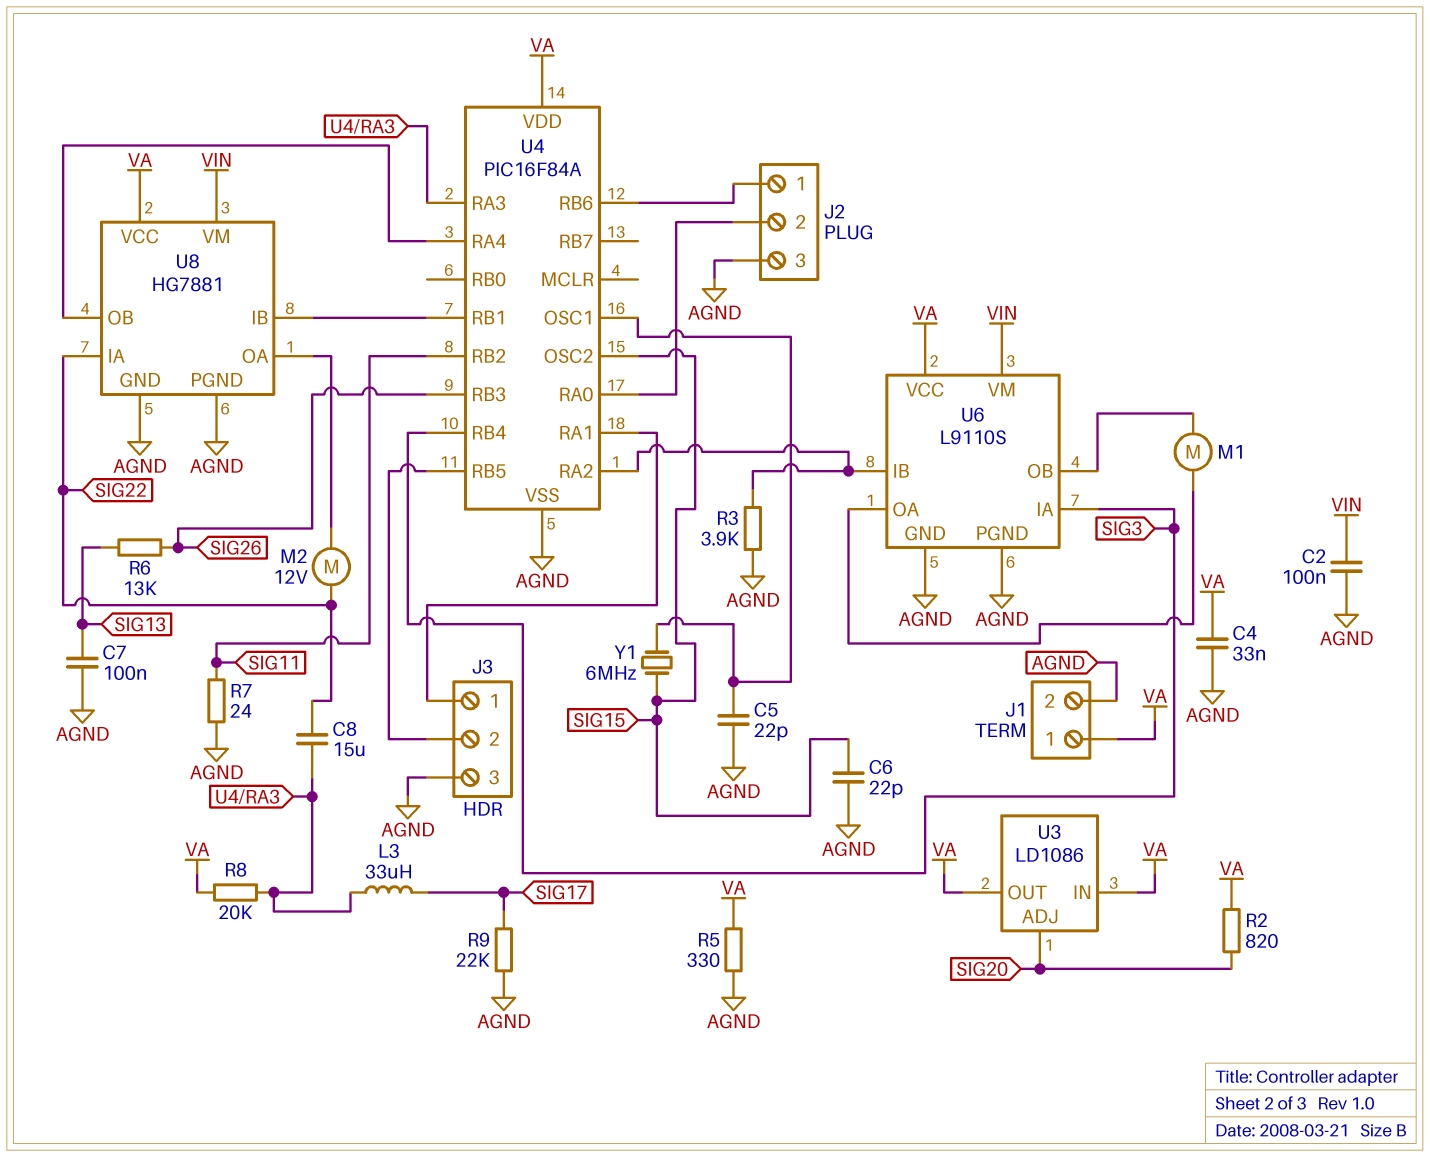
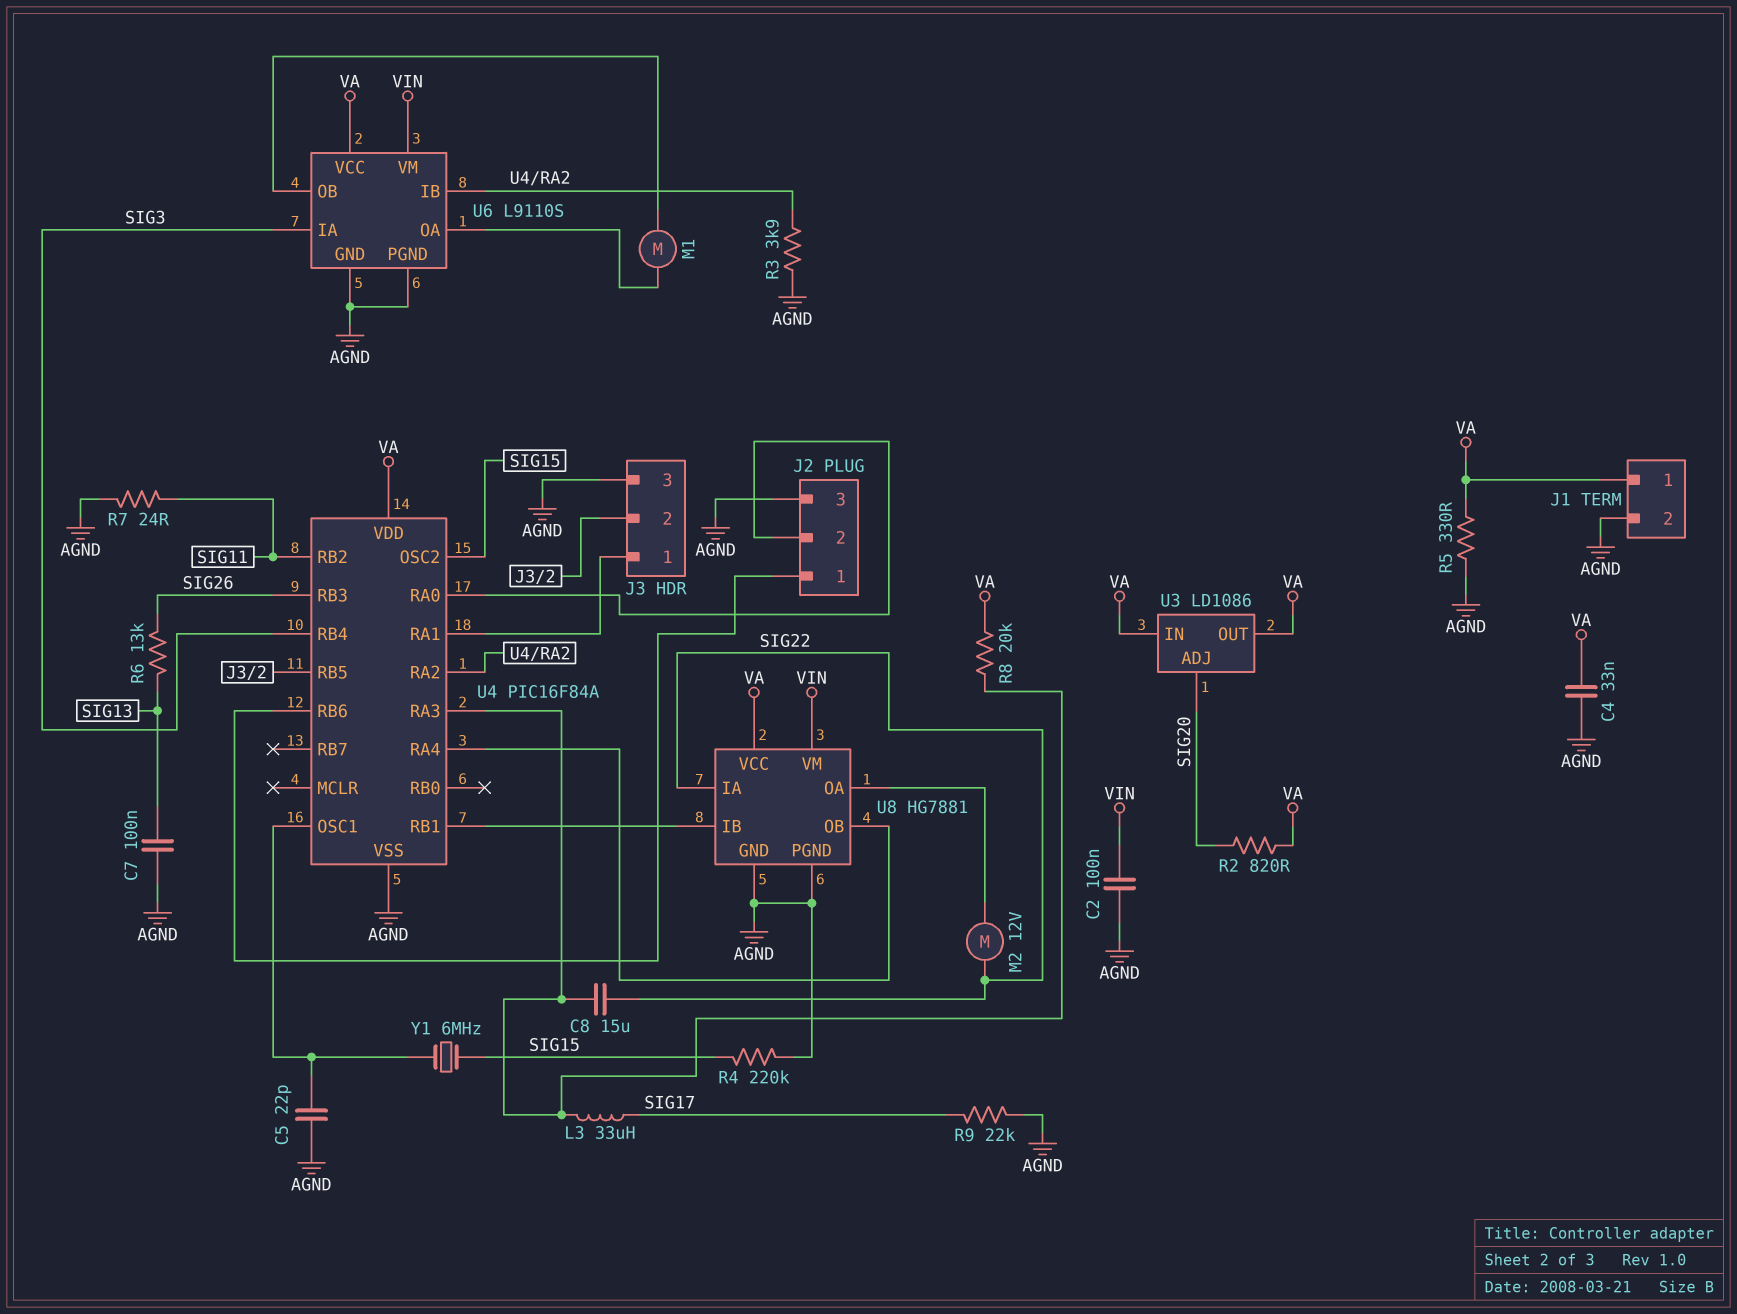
C6: 22pF (AGND, SIG15) -> none
R4: none -> 220k (AGND, SIG15)

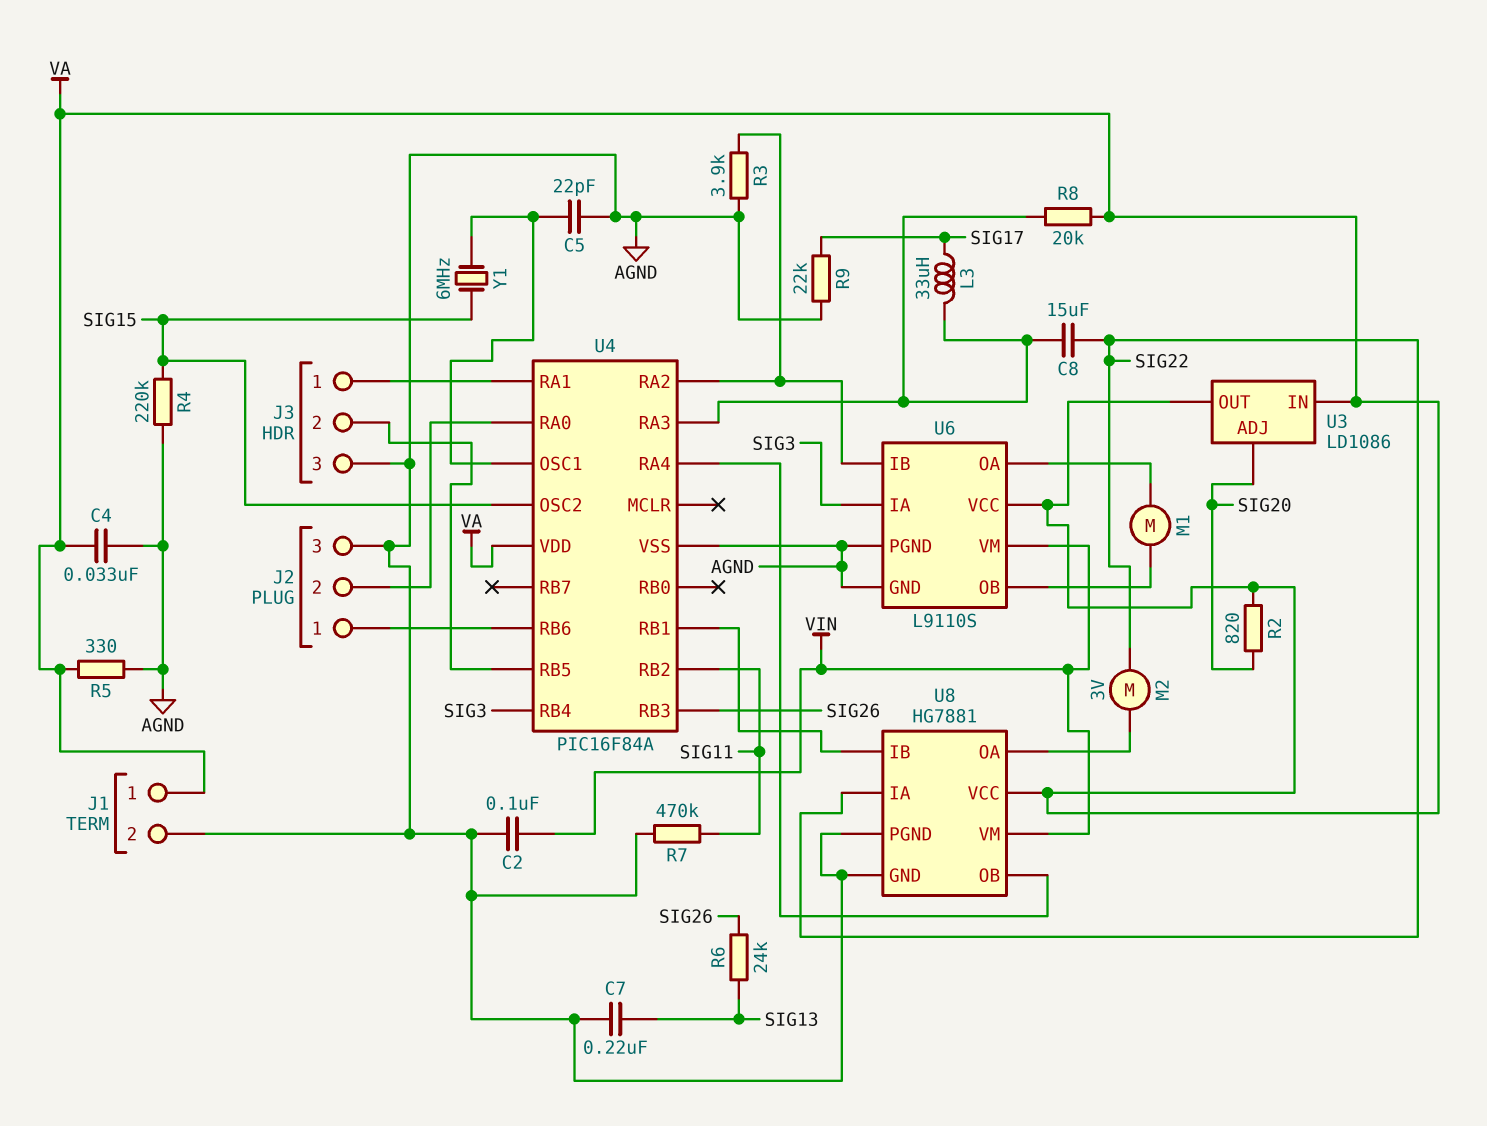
C7: 100nF (AGND, SIG13) -> 220nF (AGND, SIG13)
M2: motor 12V (SIG22, U8/OA) -> motor 3V (SIG22, U8/OA)
R6: 13k (SIG13, SIG26) -> 24k (SIG13, SIG26)
R7: 24 (AGND, SIG11) -> 470k (AGND, SIG11)

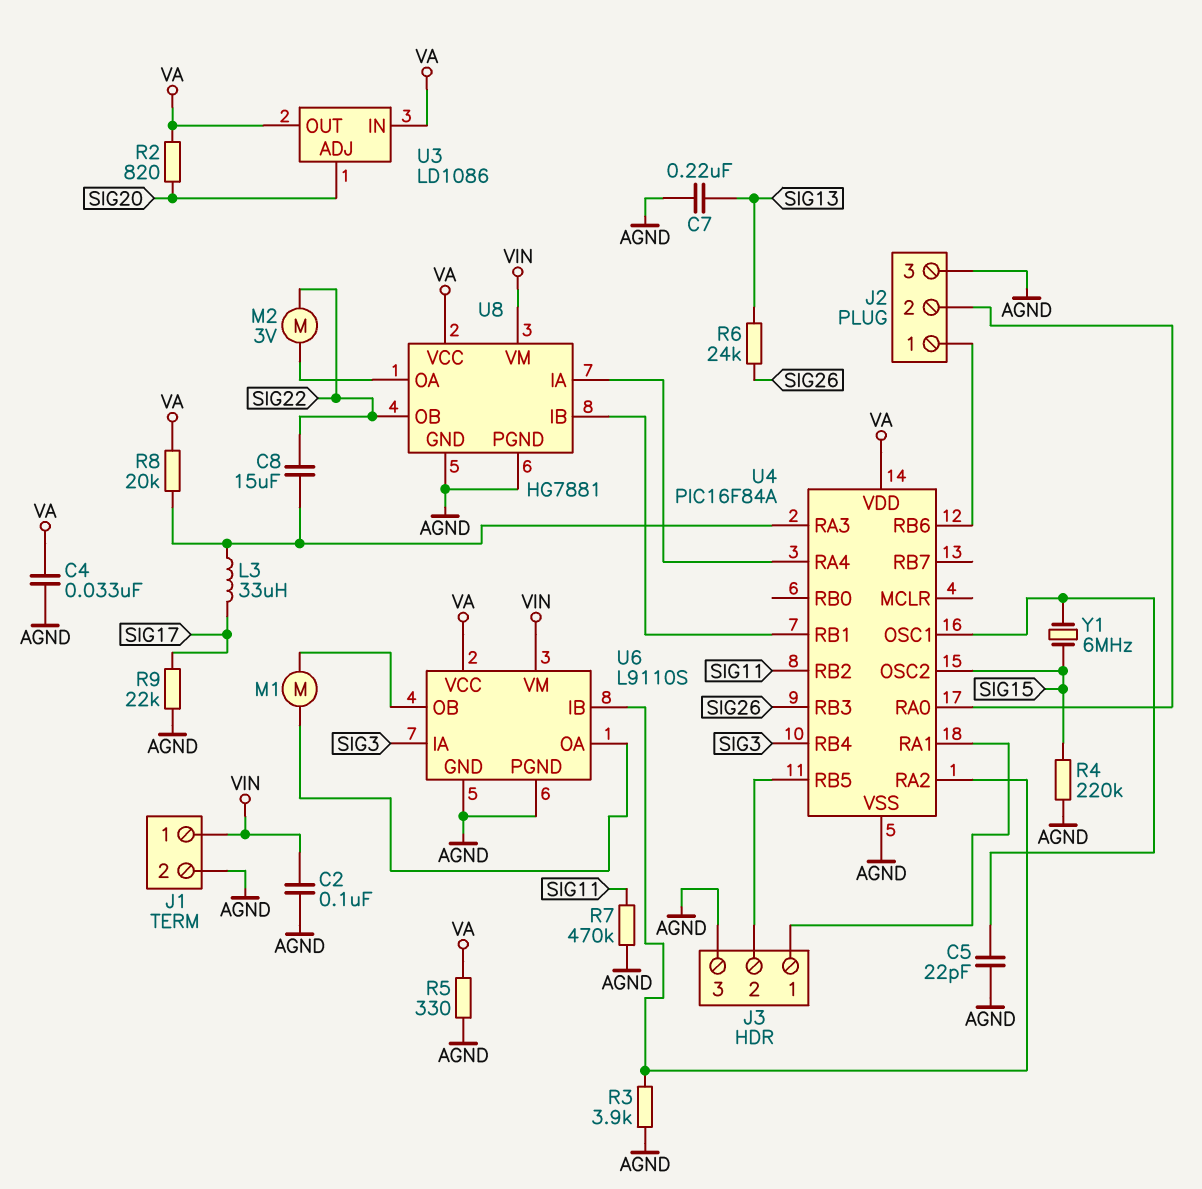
J1 pin 1: VA -> VIN
U8 pin IA: SIG22 -> U4/RA4
U8 pin OB: U4/RA4 -> SIG22

